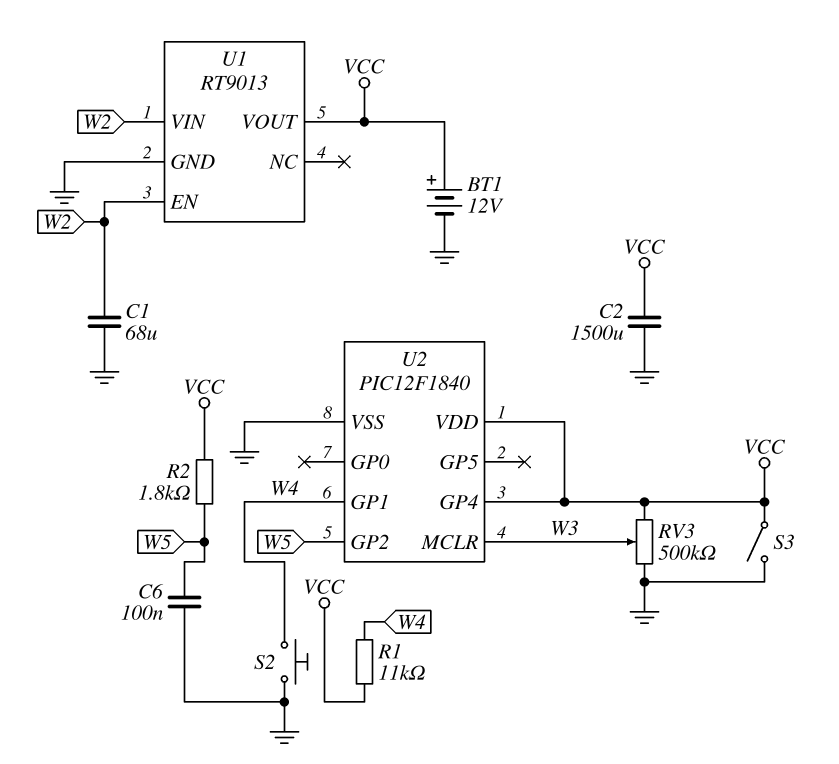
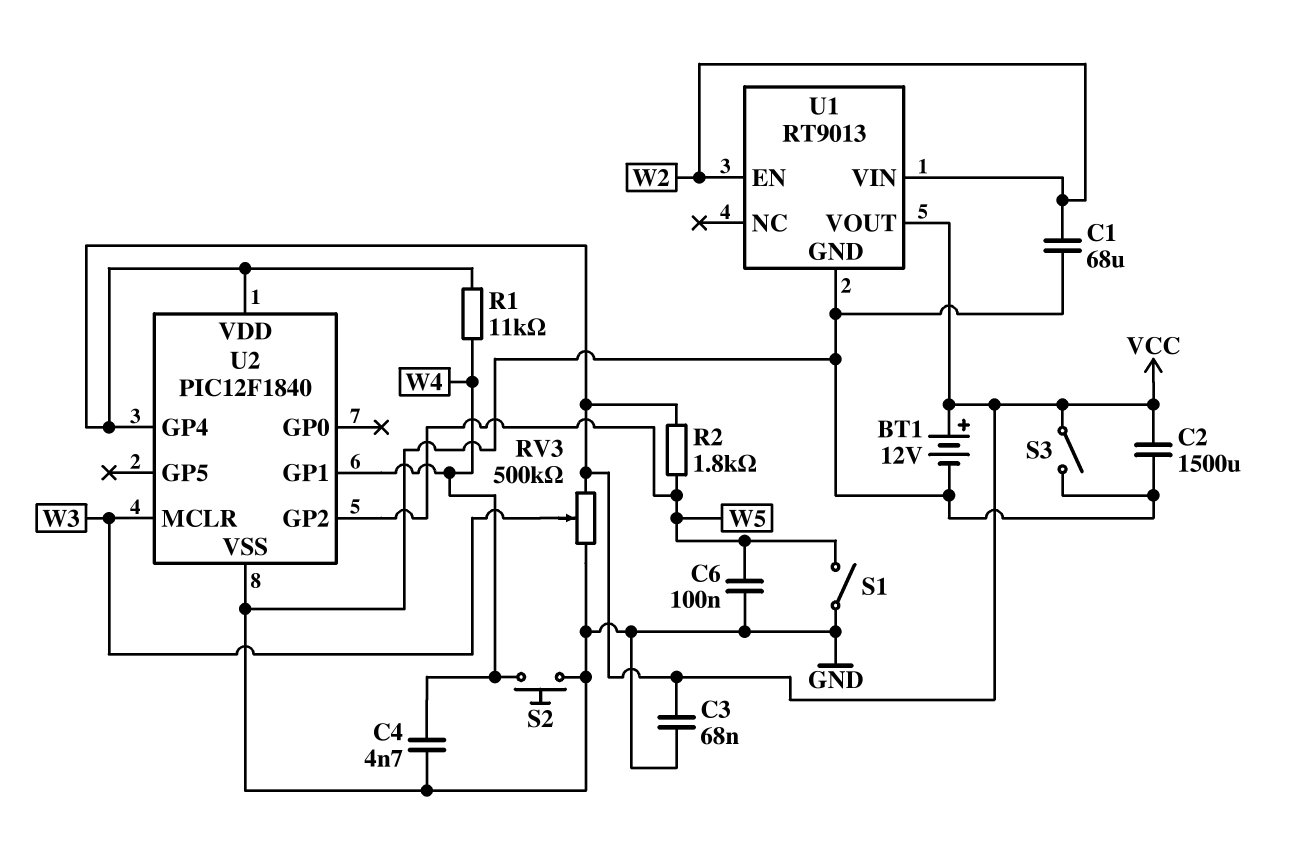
C3: none -> 68nF (GND, VCC)
C4: none -> 4.7nF (GND, W4)
S1: none -> switch (GND, W5)

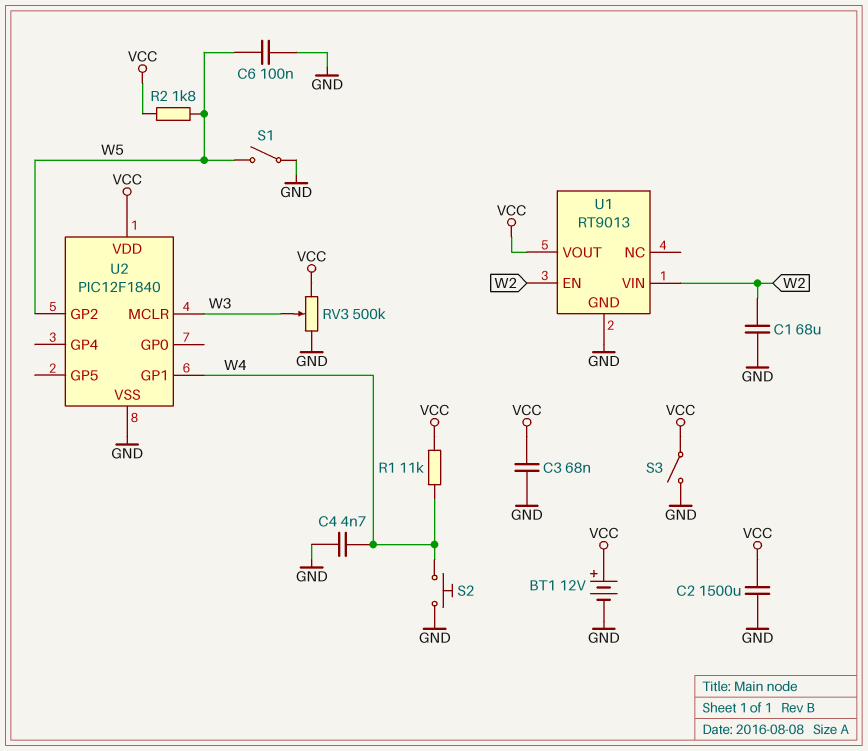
U2 pin GP4: VCC -> none

